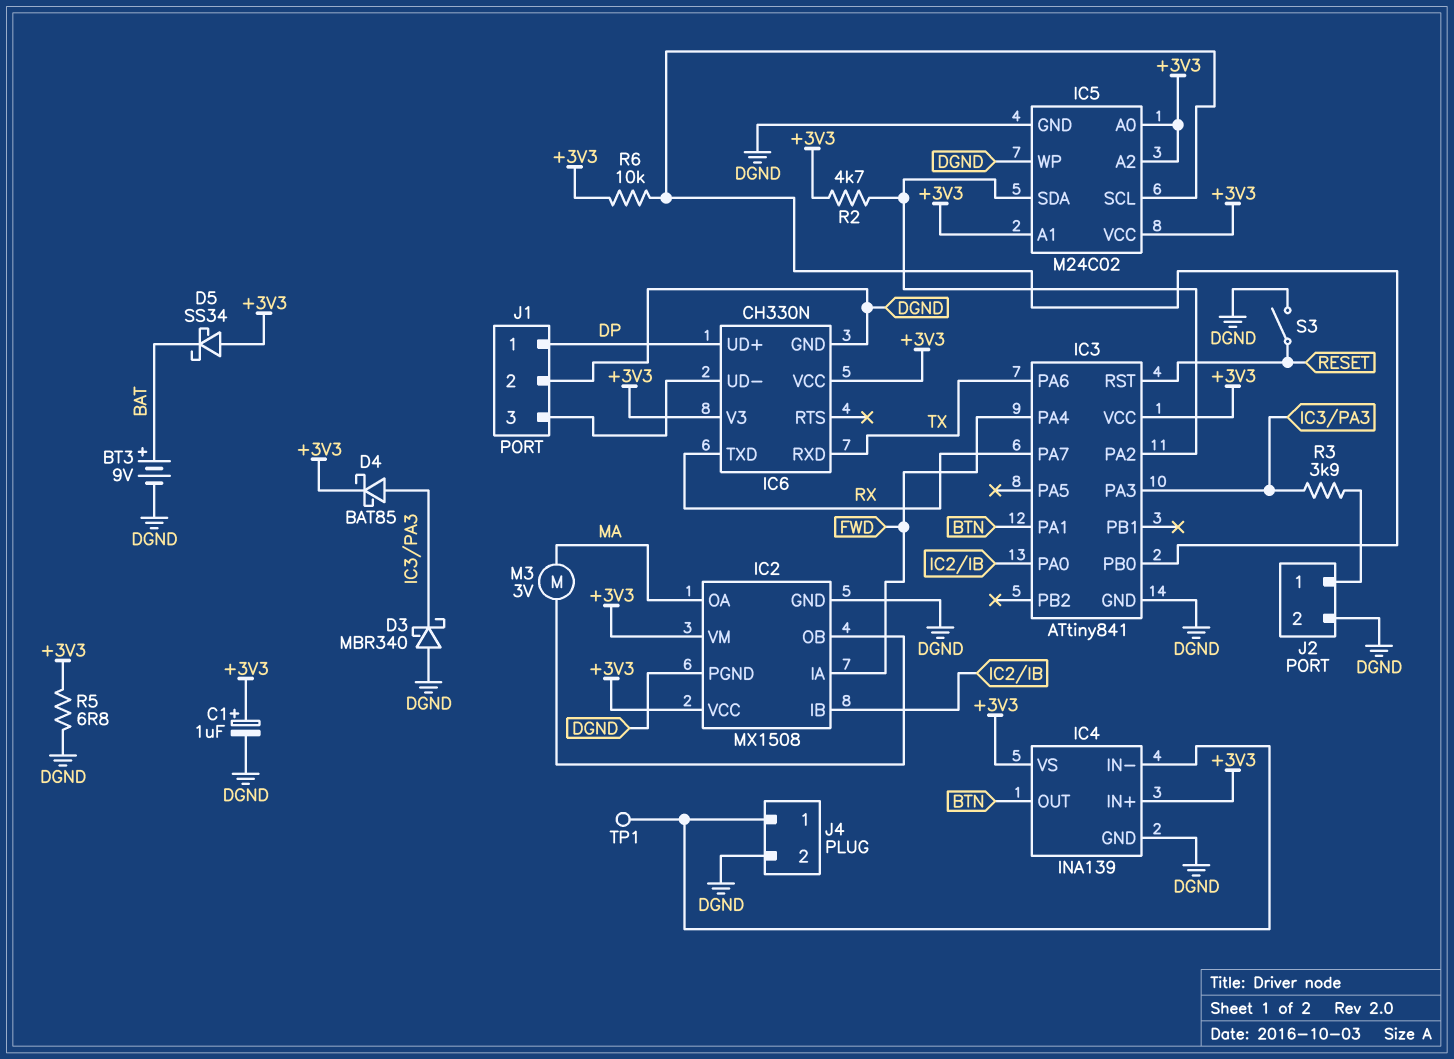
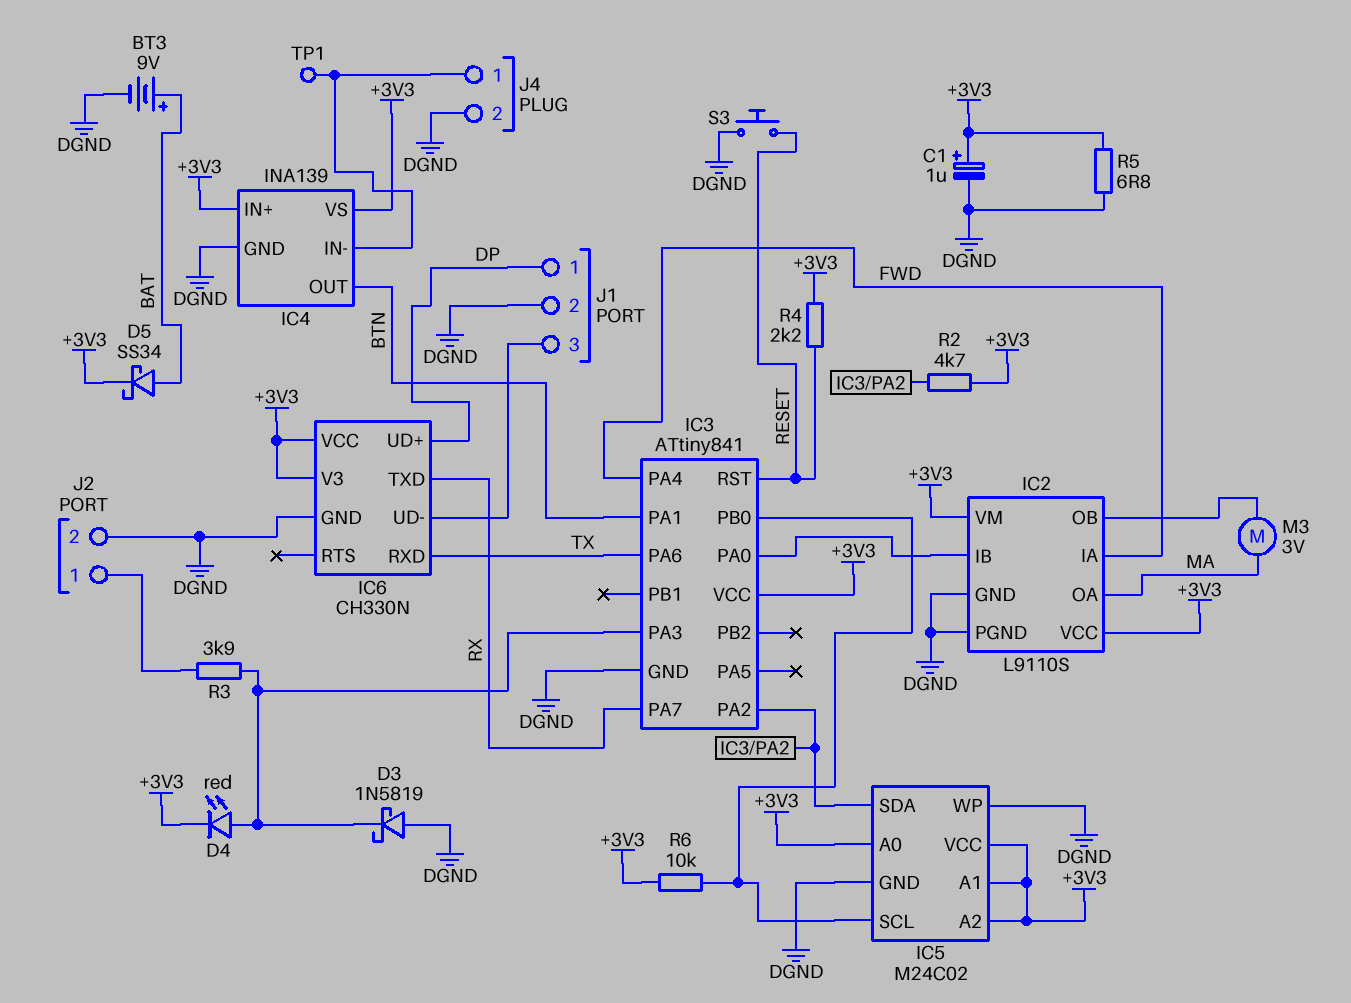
D3: schottky MBR340 (A DGND, K IC3/PA3) -> schottky 1N5819 (A DGND, K IC3/PA3)
D4: schottky BAT85 (A IC3/PA3, K +3V3) -> LED red (A IC3/PA3, K +3V3)
D5: schottky SS34 (A +3V3, K BAT) -> schottky SS34 (A BAT, K +3V3)
IC2: MX1508 -> L9110S
R4: none -> 2.2k (+3V3, RESET)
S3: switch (DGND, RESET) -> button (DGND, RESET)

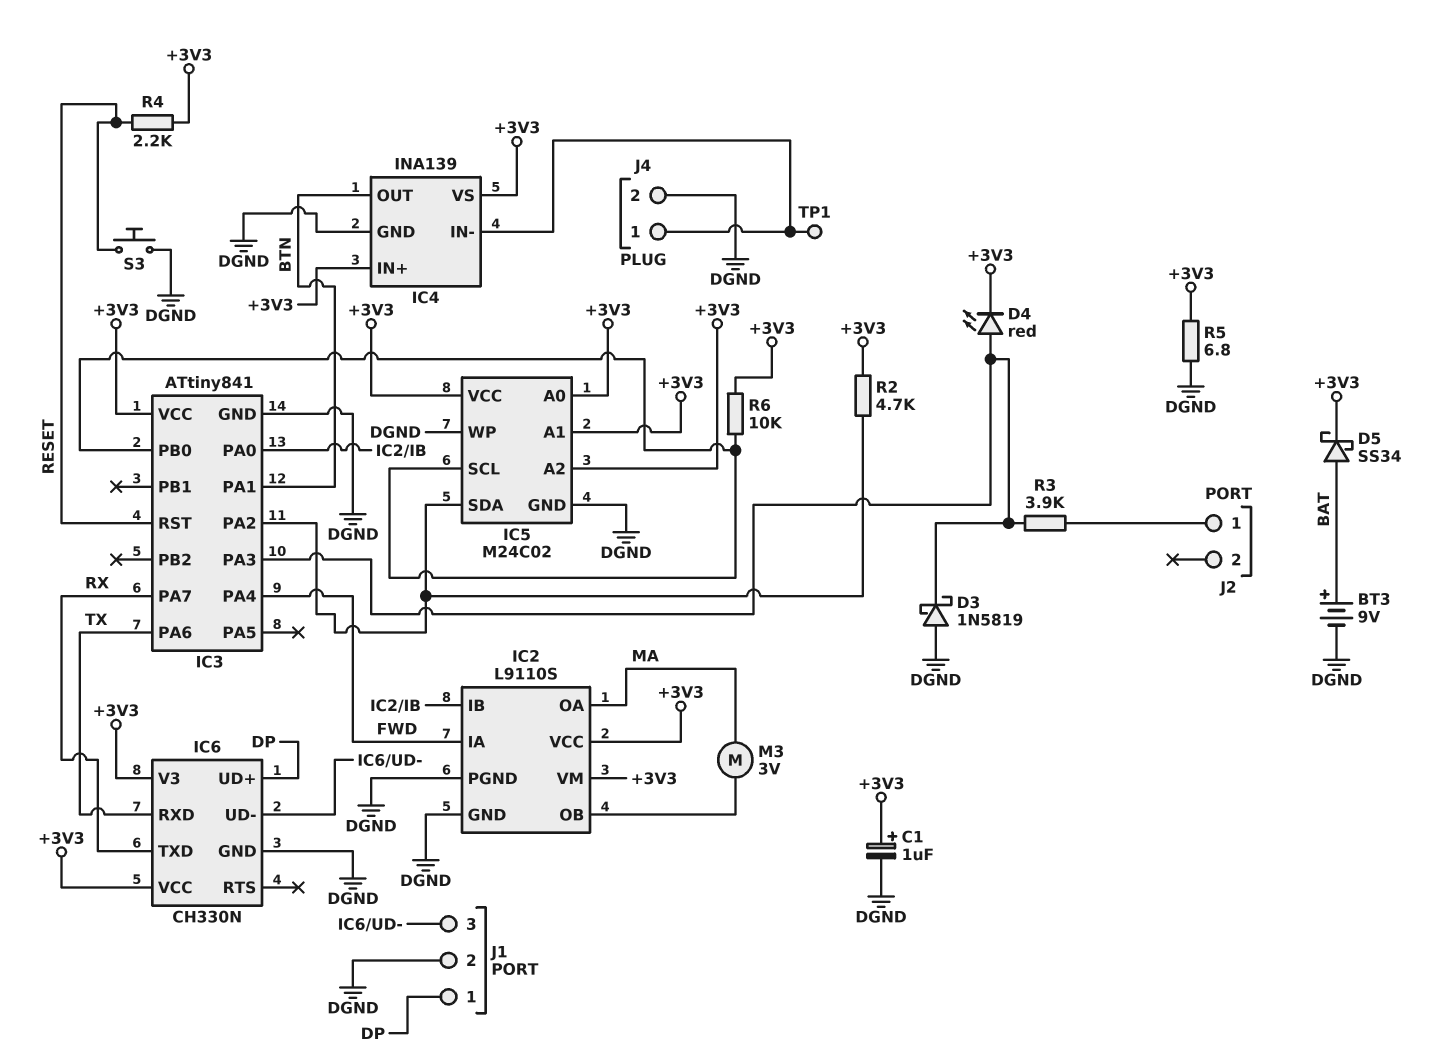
J2 pin 2: DGND -> none

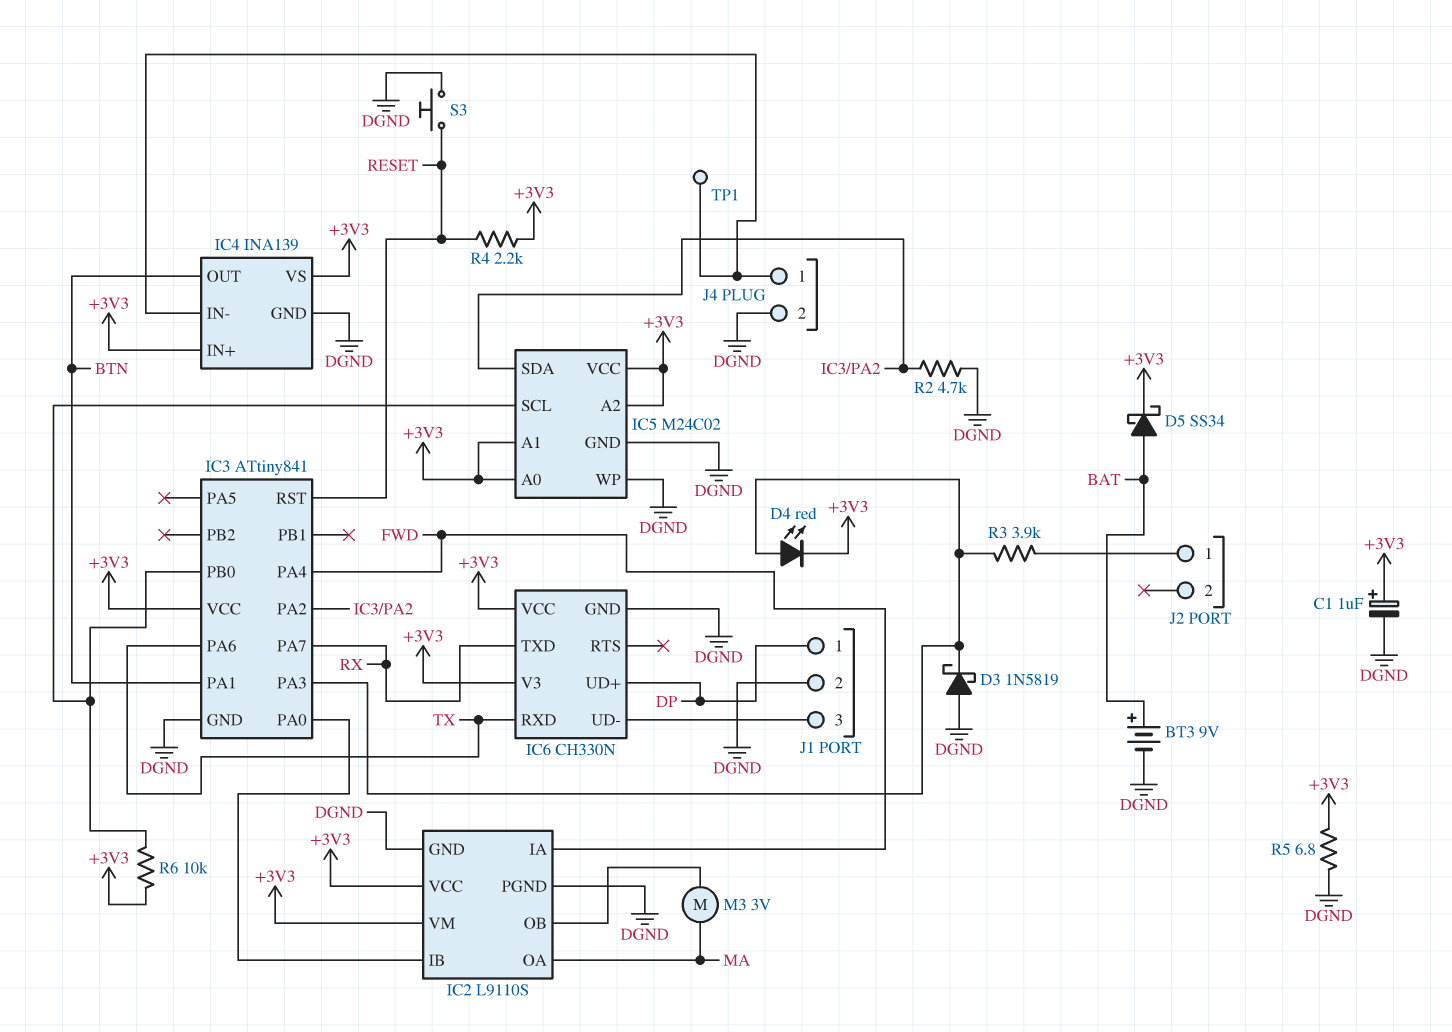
R2: 4.7k (+3V3, IC3/PA2) -> 4.7k (DGND, IC3/PA2)

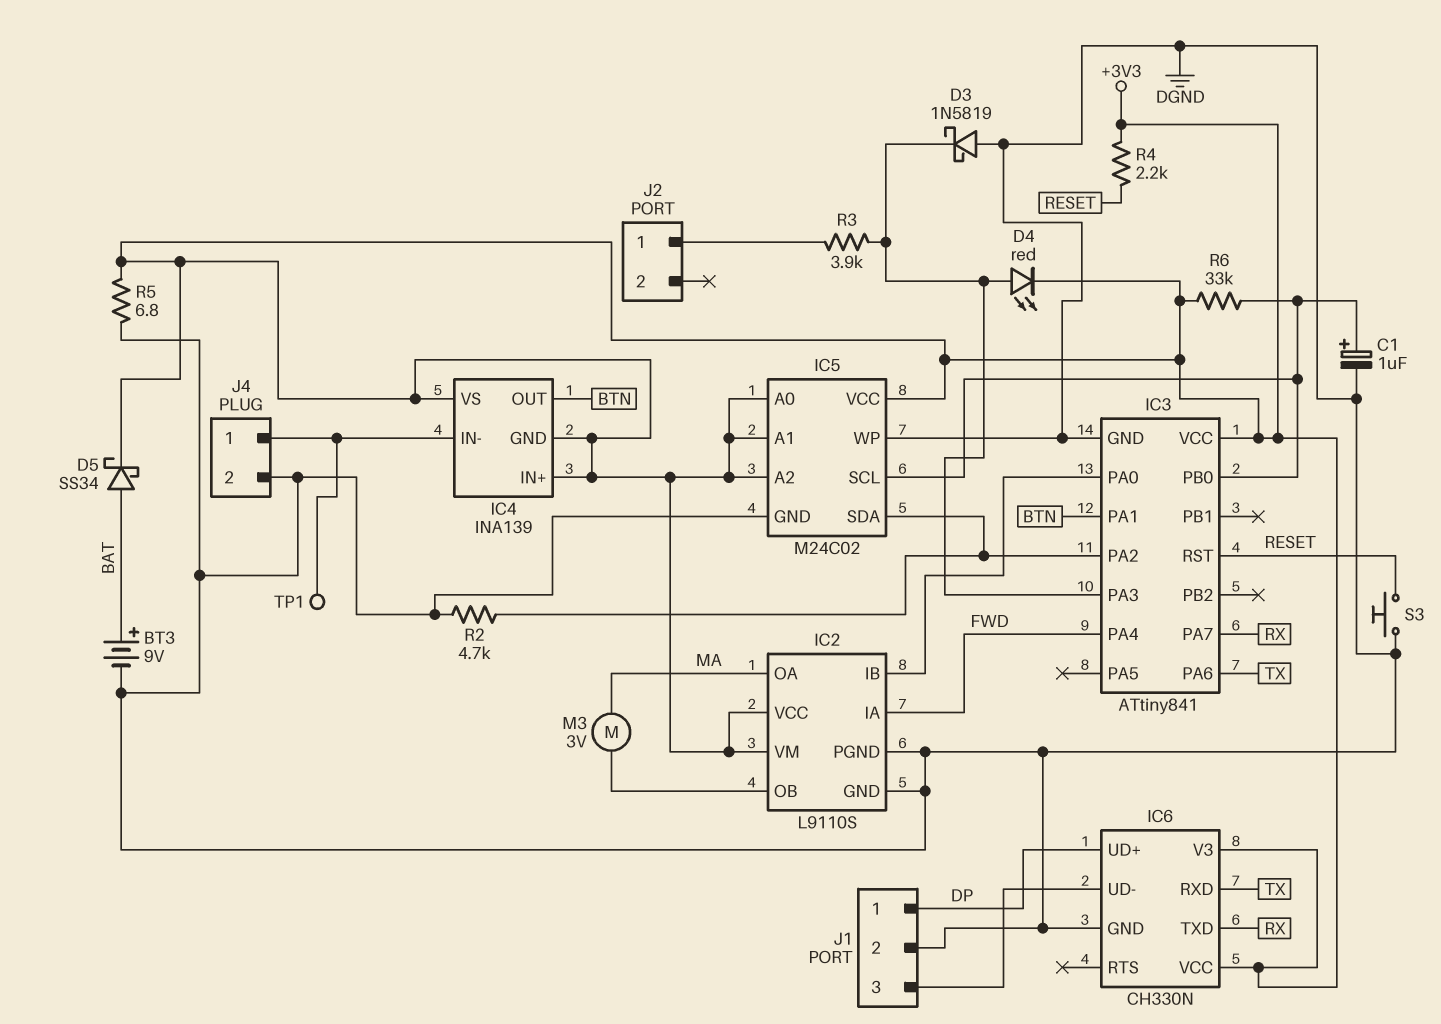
C1: 1uF (plus +3V3, minus DGND) -> 1uF (plus IC3/PB0, minus DGND)
IC4 pin GND: DGND -> +3V3
R6: 10k (+3V3, IC3/PB0) -> 33k (+3V3, IC3/PB0)

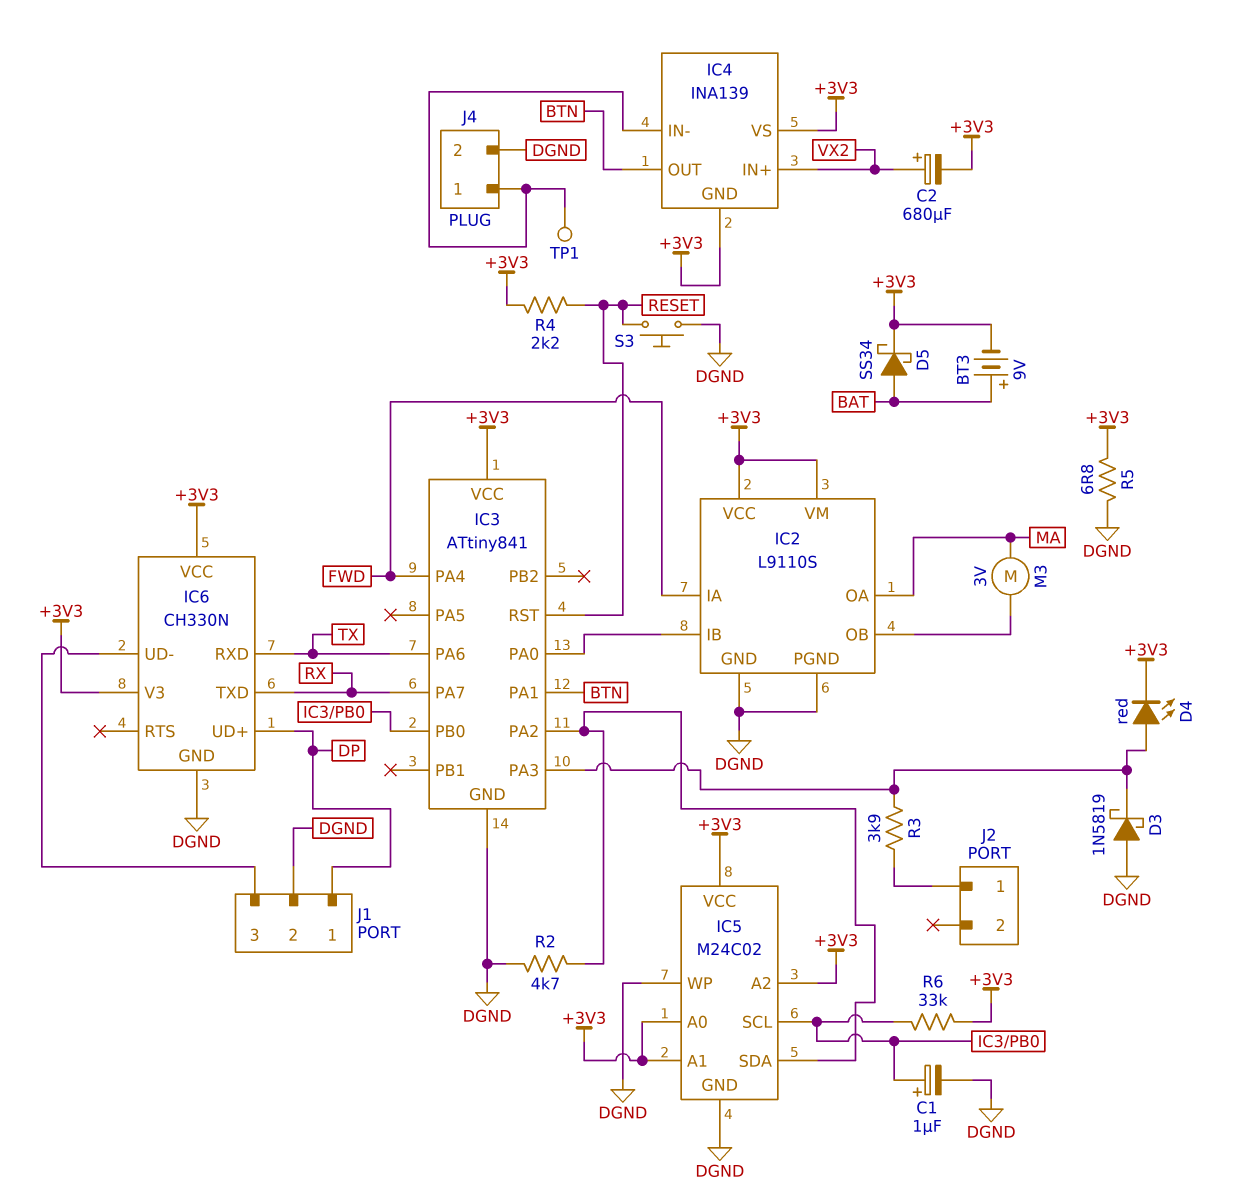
BT3: 9V (plus BAT, minus DGND) -> 9V (plus BAT, minus +3V3)
C2: none -> 680uF (plus VX2, minus +3V3)
IC4 pin IN+: +3V3 -> VX2

